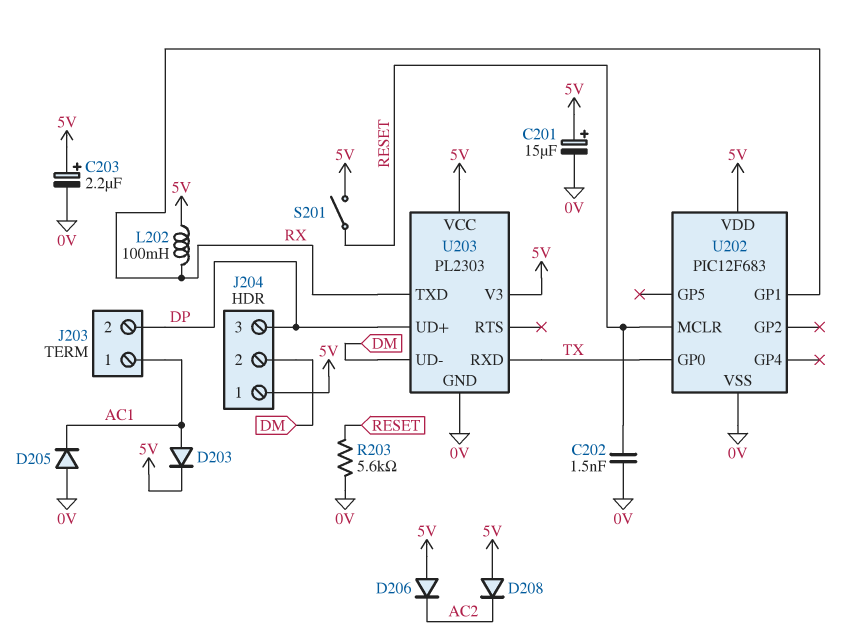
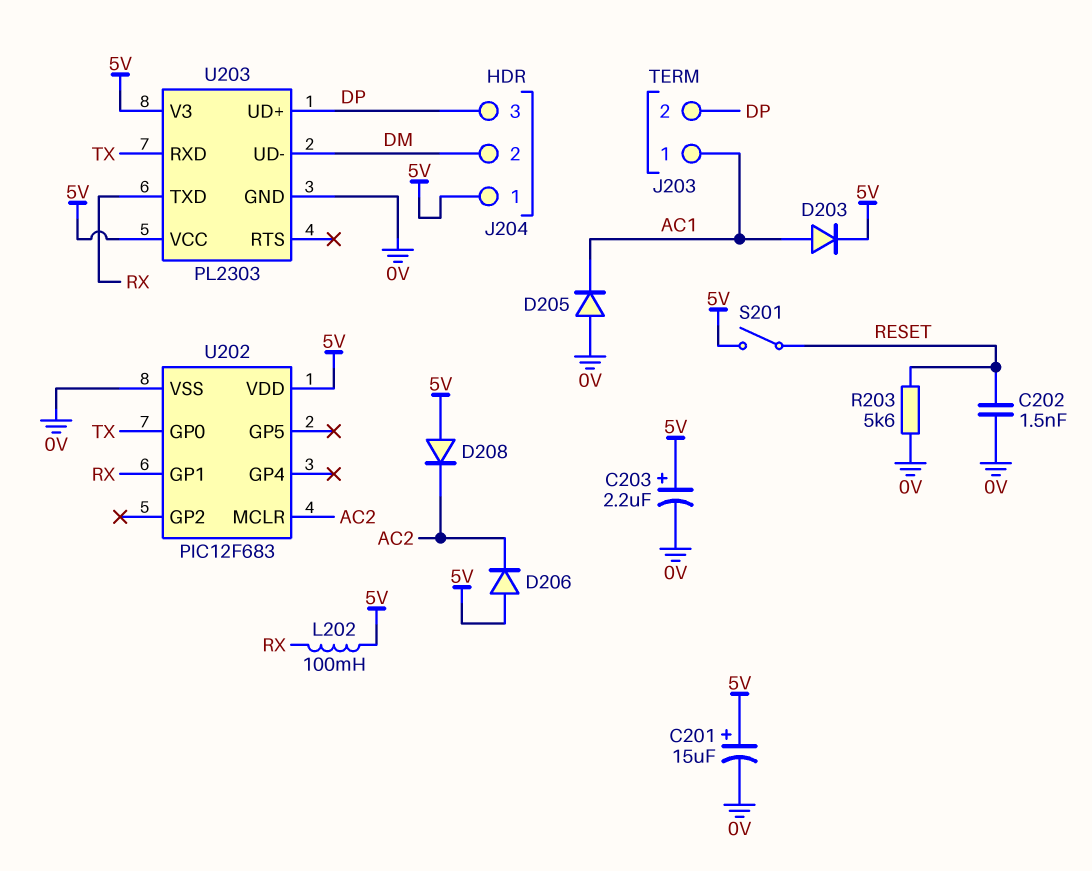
U202 pin MCLR: RESET -> AC2

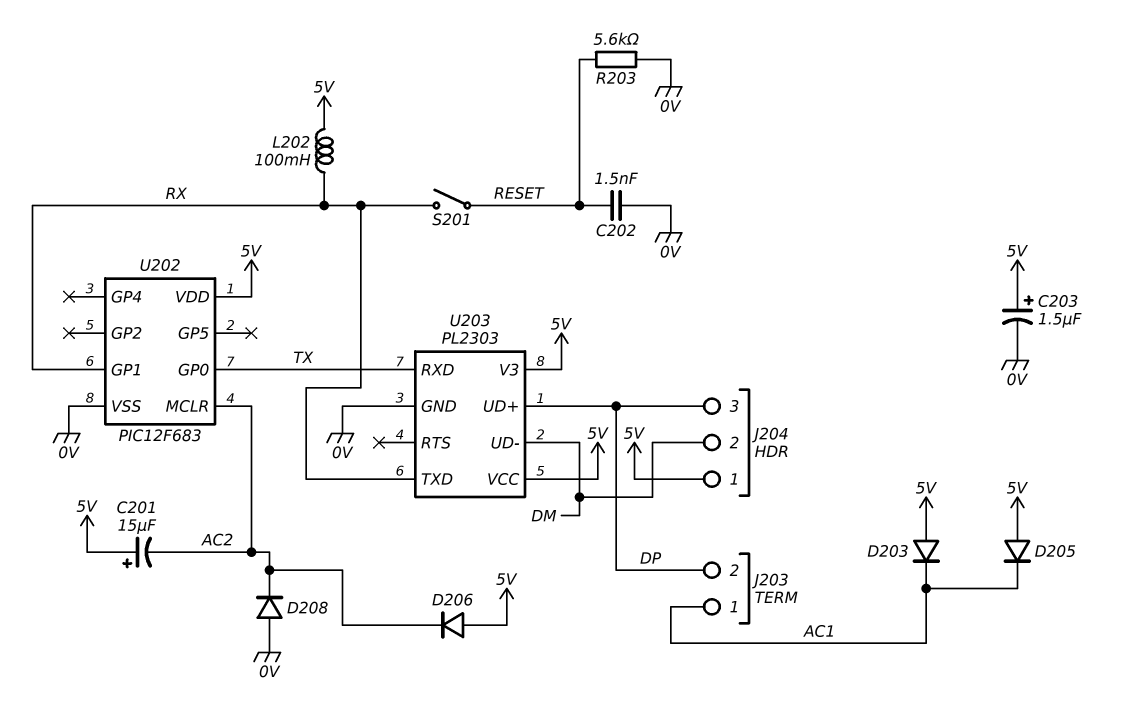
C201: 15uF (plus 5V, minus 0V) -> 15uF (plus 5V, minus AC2)
C203: 2.2uF (plus 5V, minus 0V) -> 1.5uF (plus 5V, minus 0V)
D203: diode (A AC1, K 5V) -> diode (A 5V, K AC1)
D205: diode (A 0V, K AC1) -> diode (A 5V, K AC1)
D208: diode (A 5V, K AC2) -> diode (A 0V, K AC2)
S201: switch (5V, RESET) -> switch (RESET, RX)

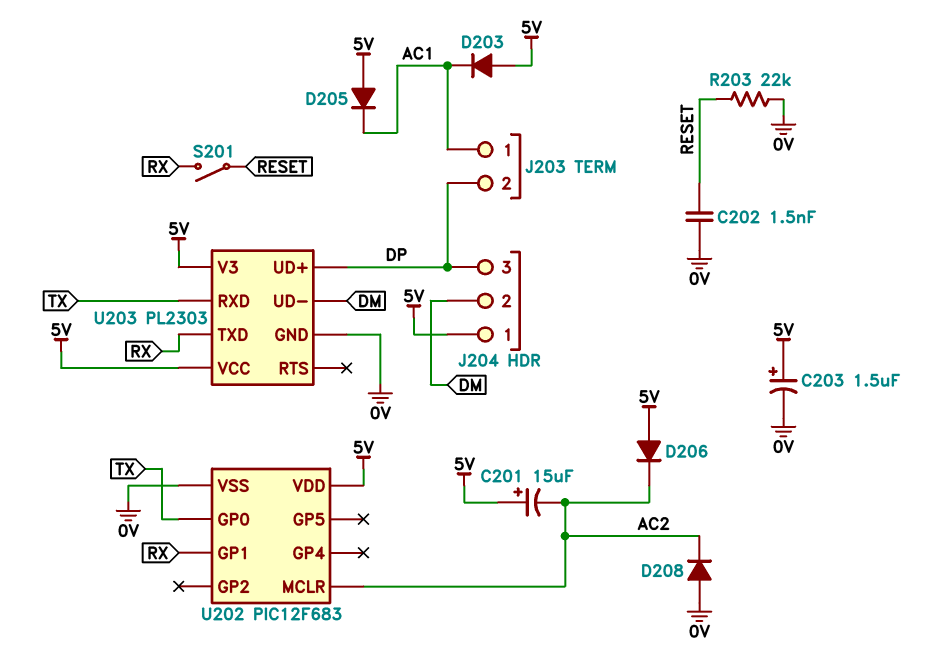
L202: 100mH (5V, RX) -> none
R203: 5.6k (0V, RESET) -> 22k (0V, RESET)

